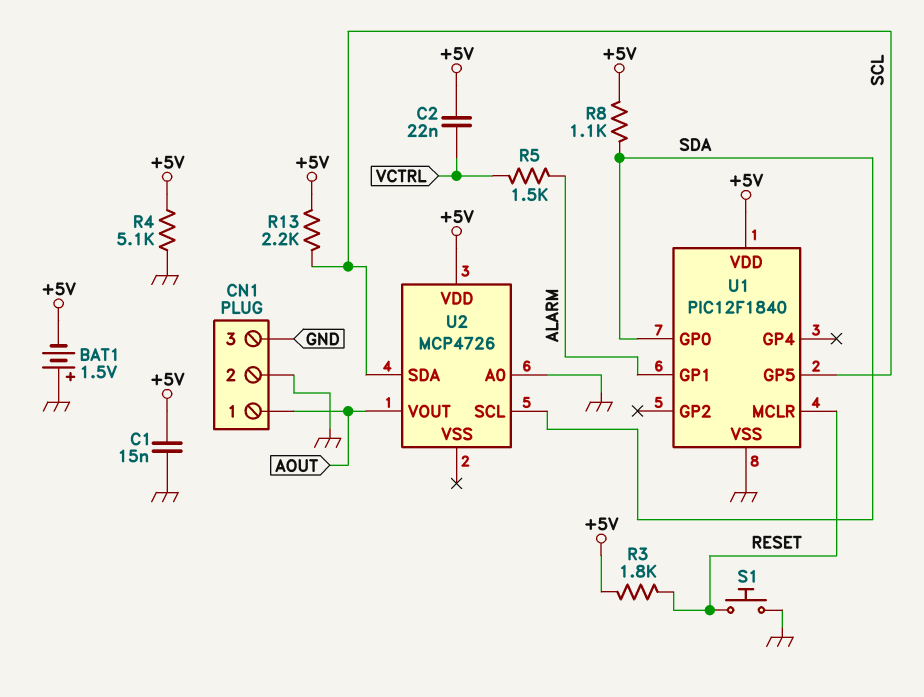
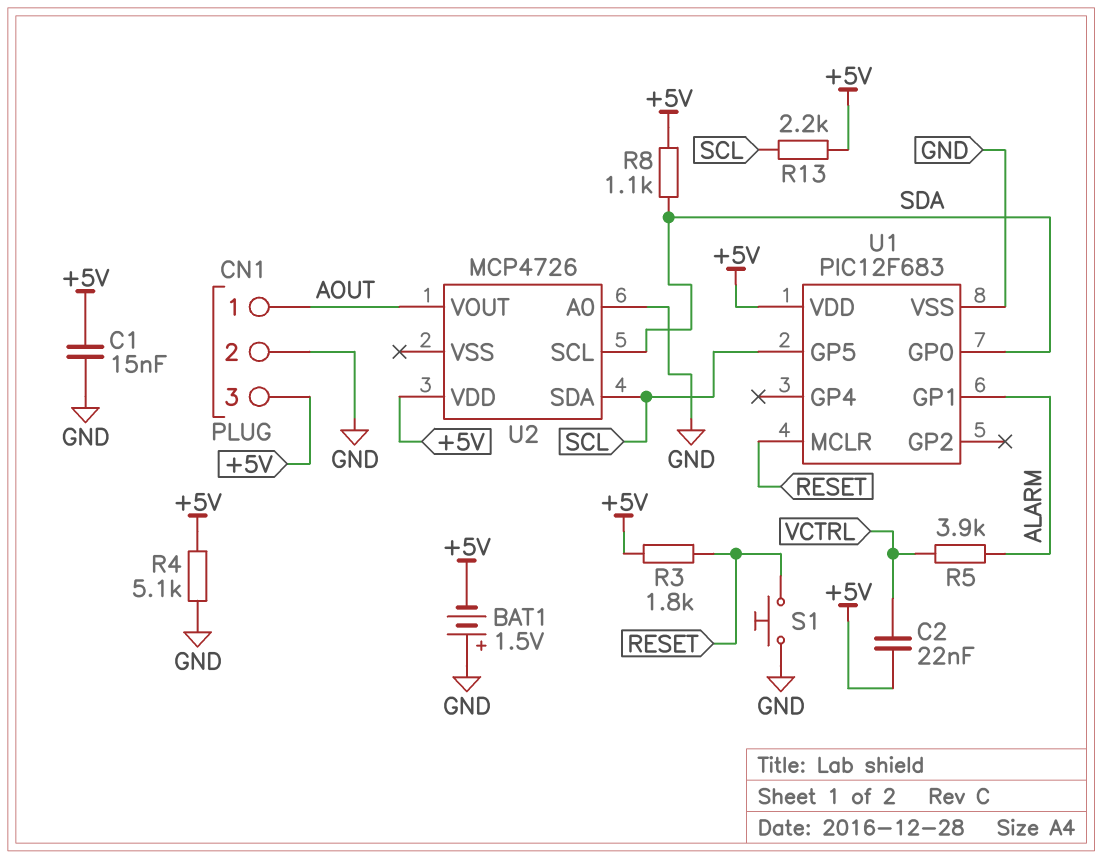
CN1 pin 3: GND -> +5V
R5: 1.5k (ALARM, VCTRL) -> 3.9k (ALARM, VCTRL)
U1: PIC12F1840 -> PIC12F683

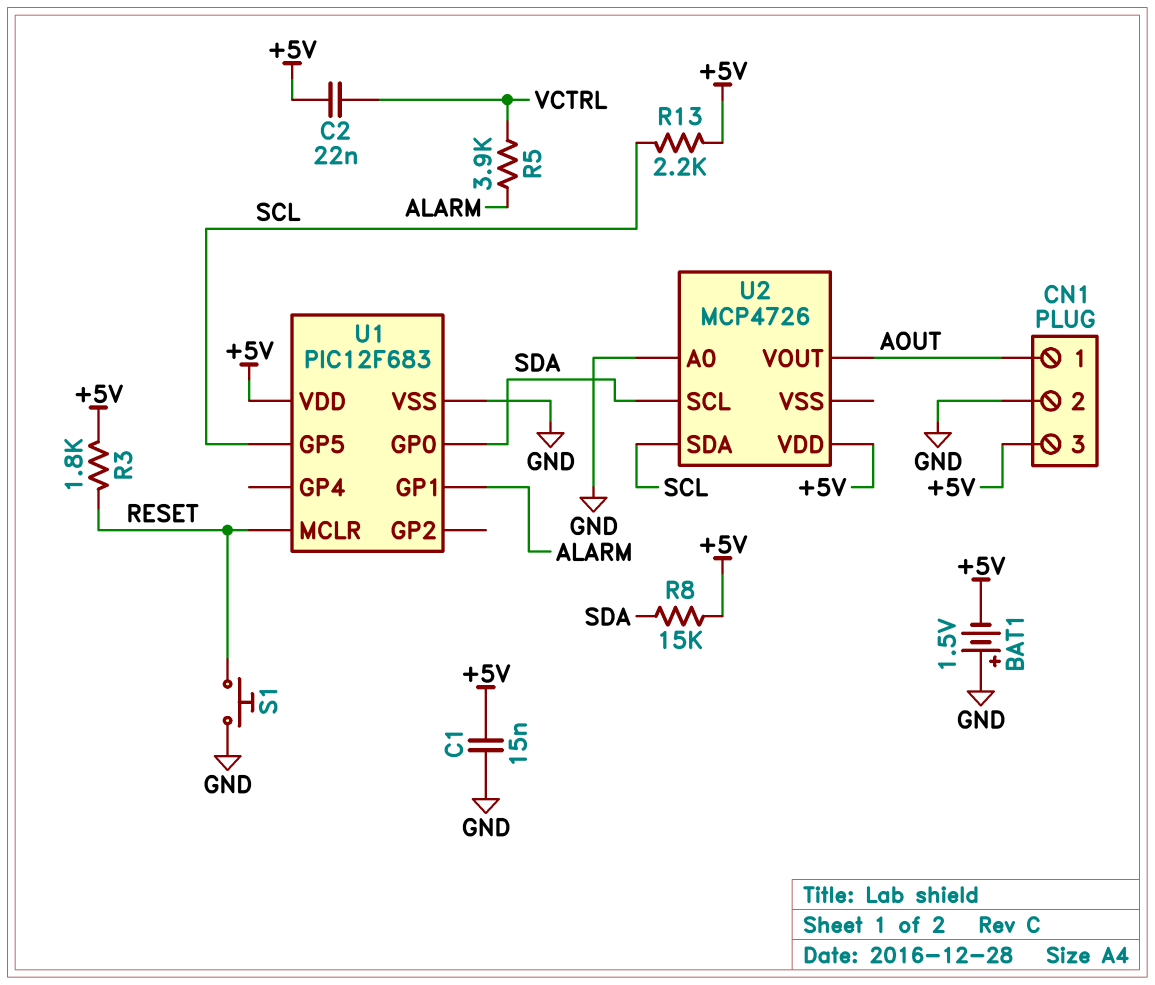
R4: 5.1k (+5V, GND) -> none
R8: 1.1k (+5V, SDA) -> 15k (+5V, SDA)

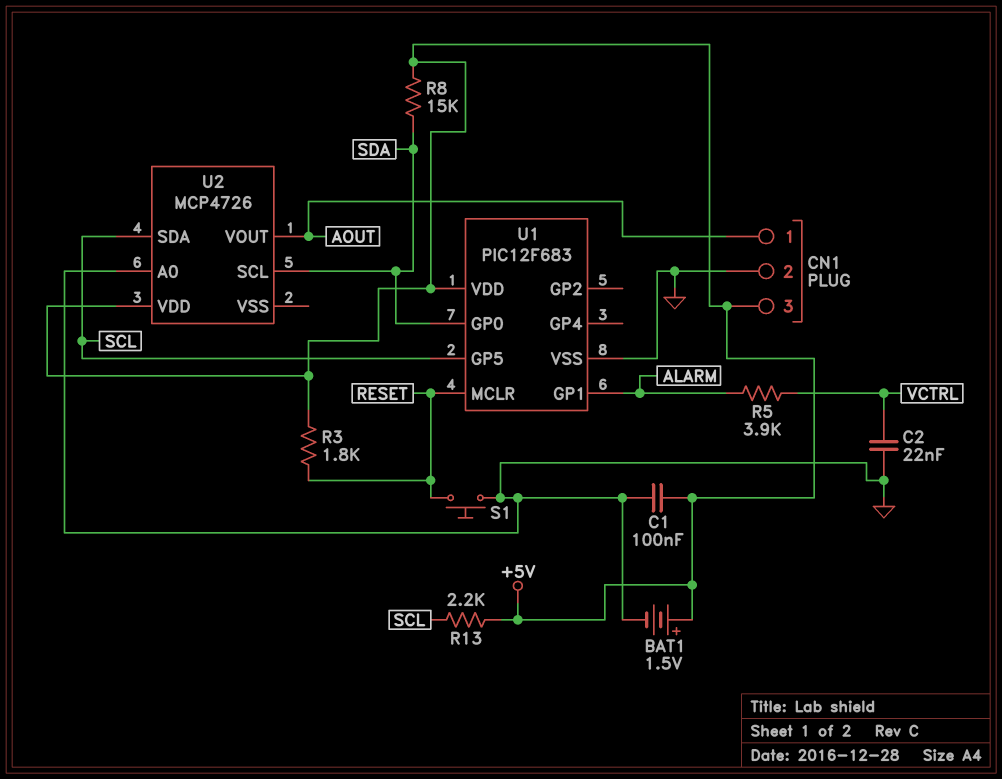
BAT1: 1.5V (plus GND, minus +5V) -> 1.5V (plus +5V, minus GND)
C1: 15nF (+5V, GND) -> 100nF (+5V, GND)
C2: 22nF (+5V, VCTRL) -> 22nF (GND, VCTRL)

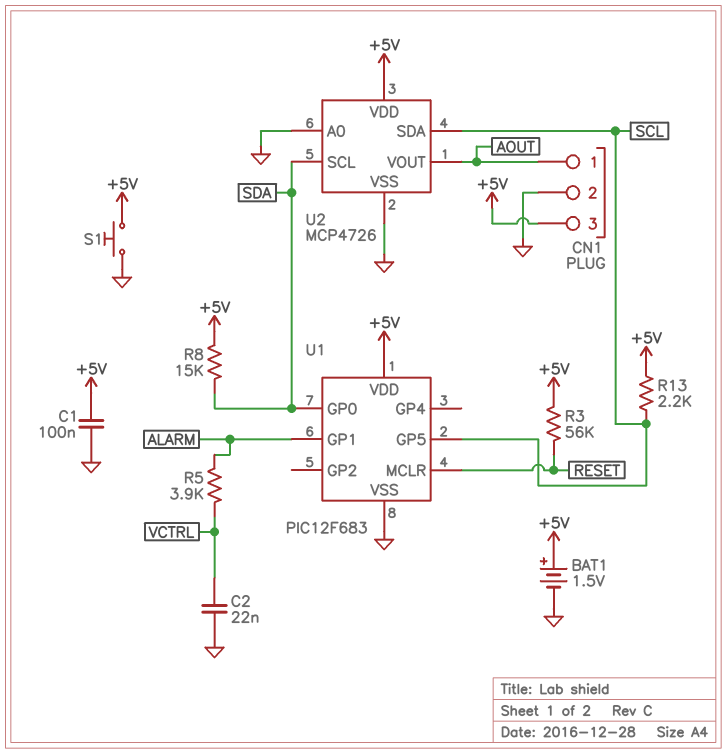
R3: 1.8k (+5V, RESET) -> 56k (+5V, RESET)
S1: button (GND, RESET) -> button (+5V, GND)
U2 pin VSS: none -> GND

